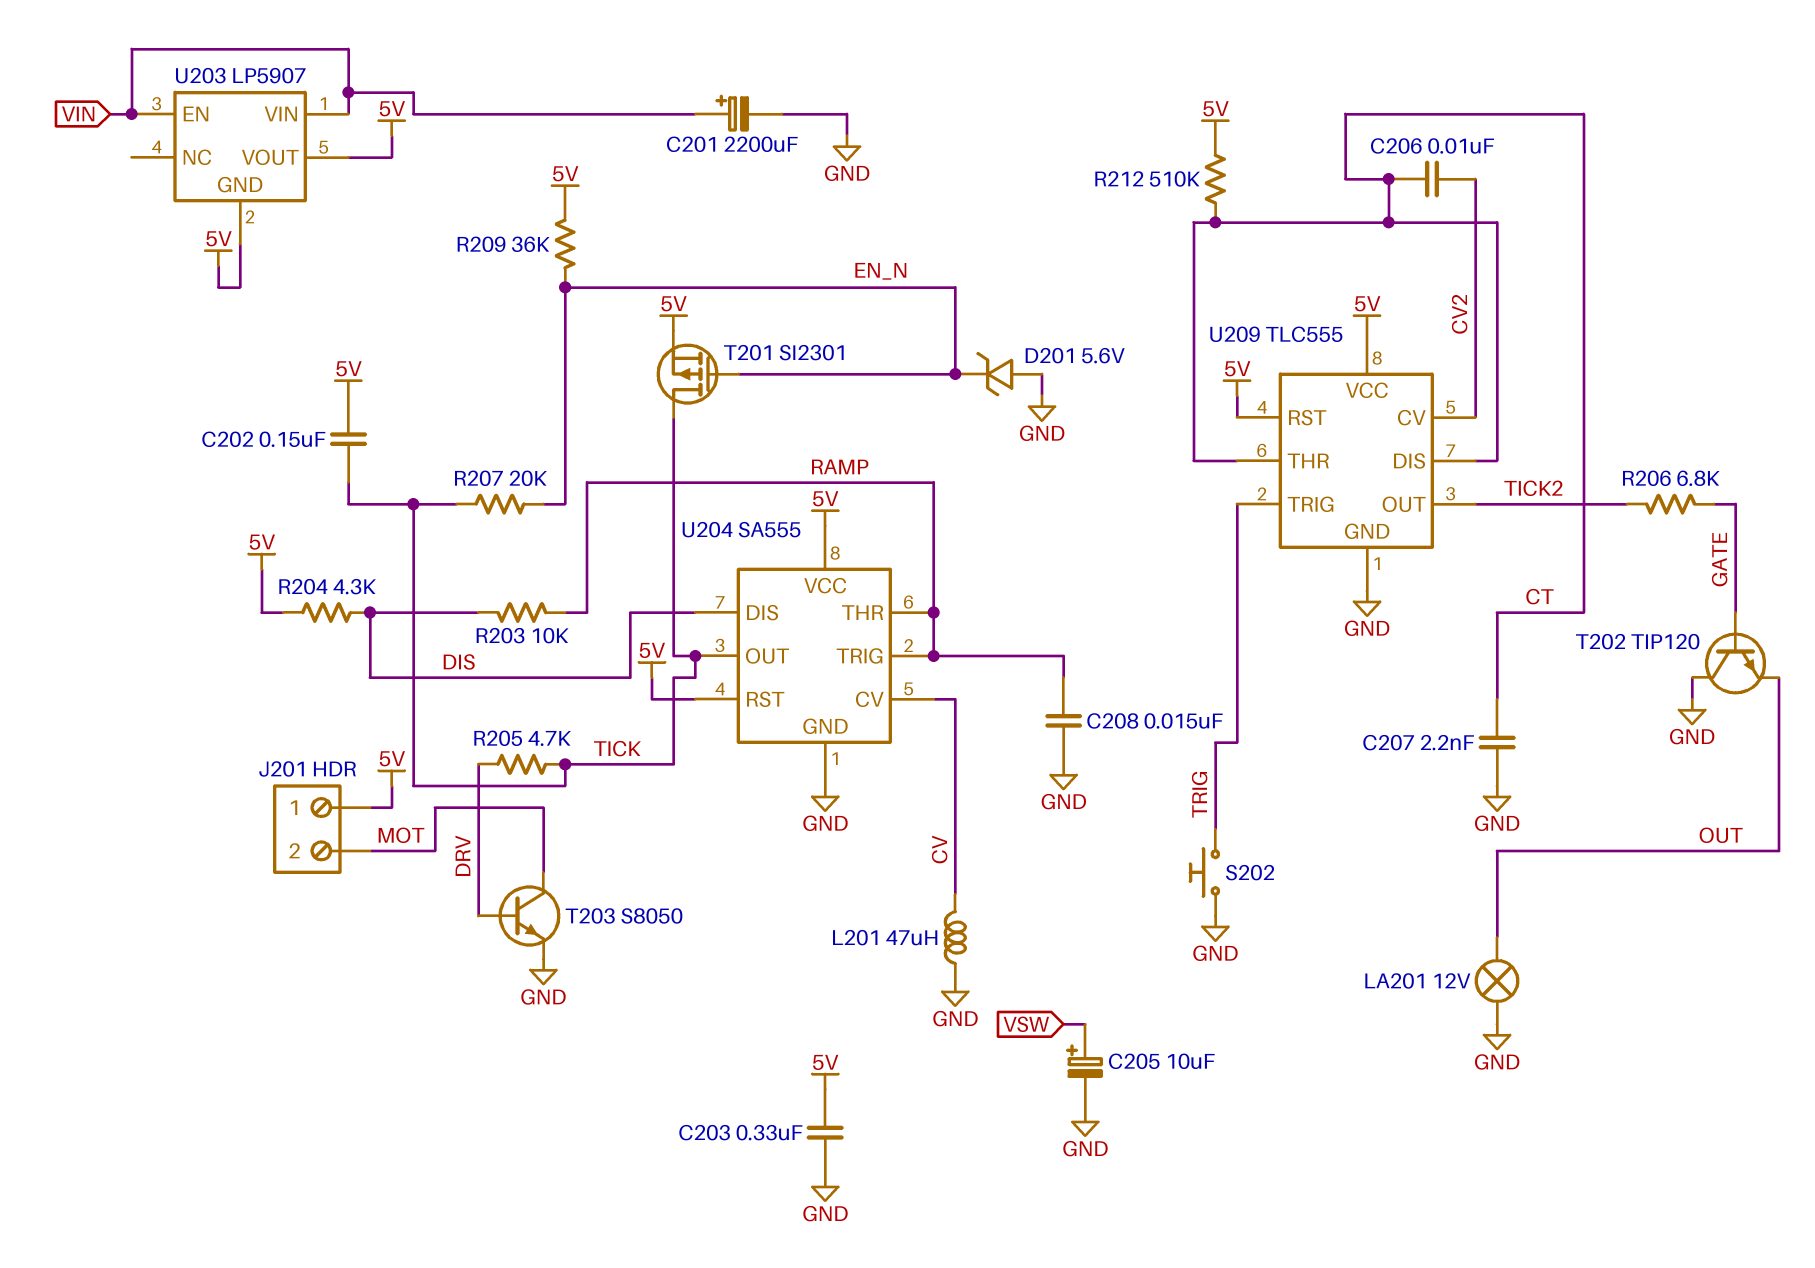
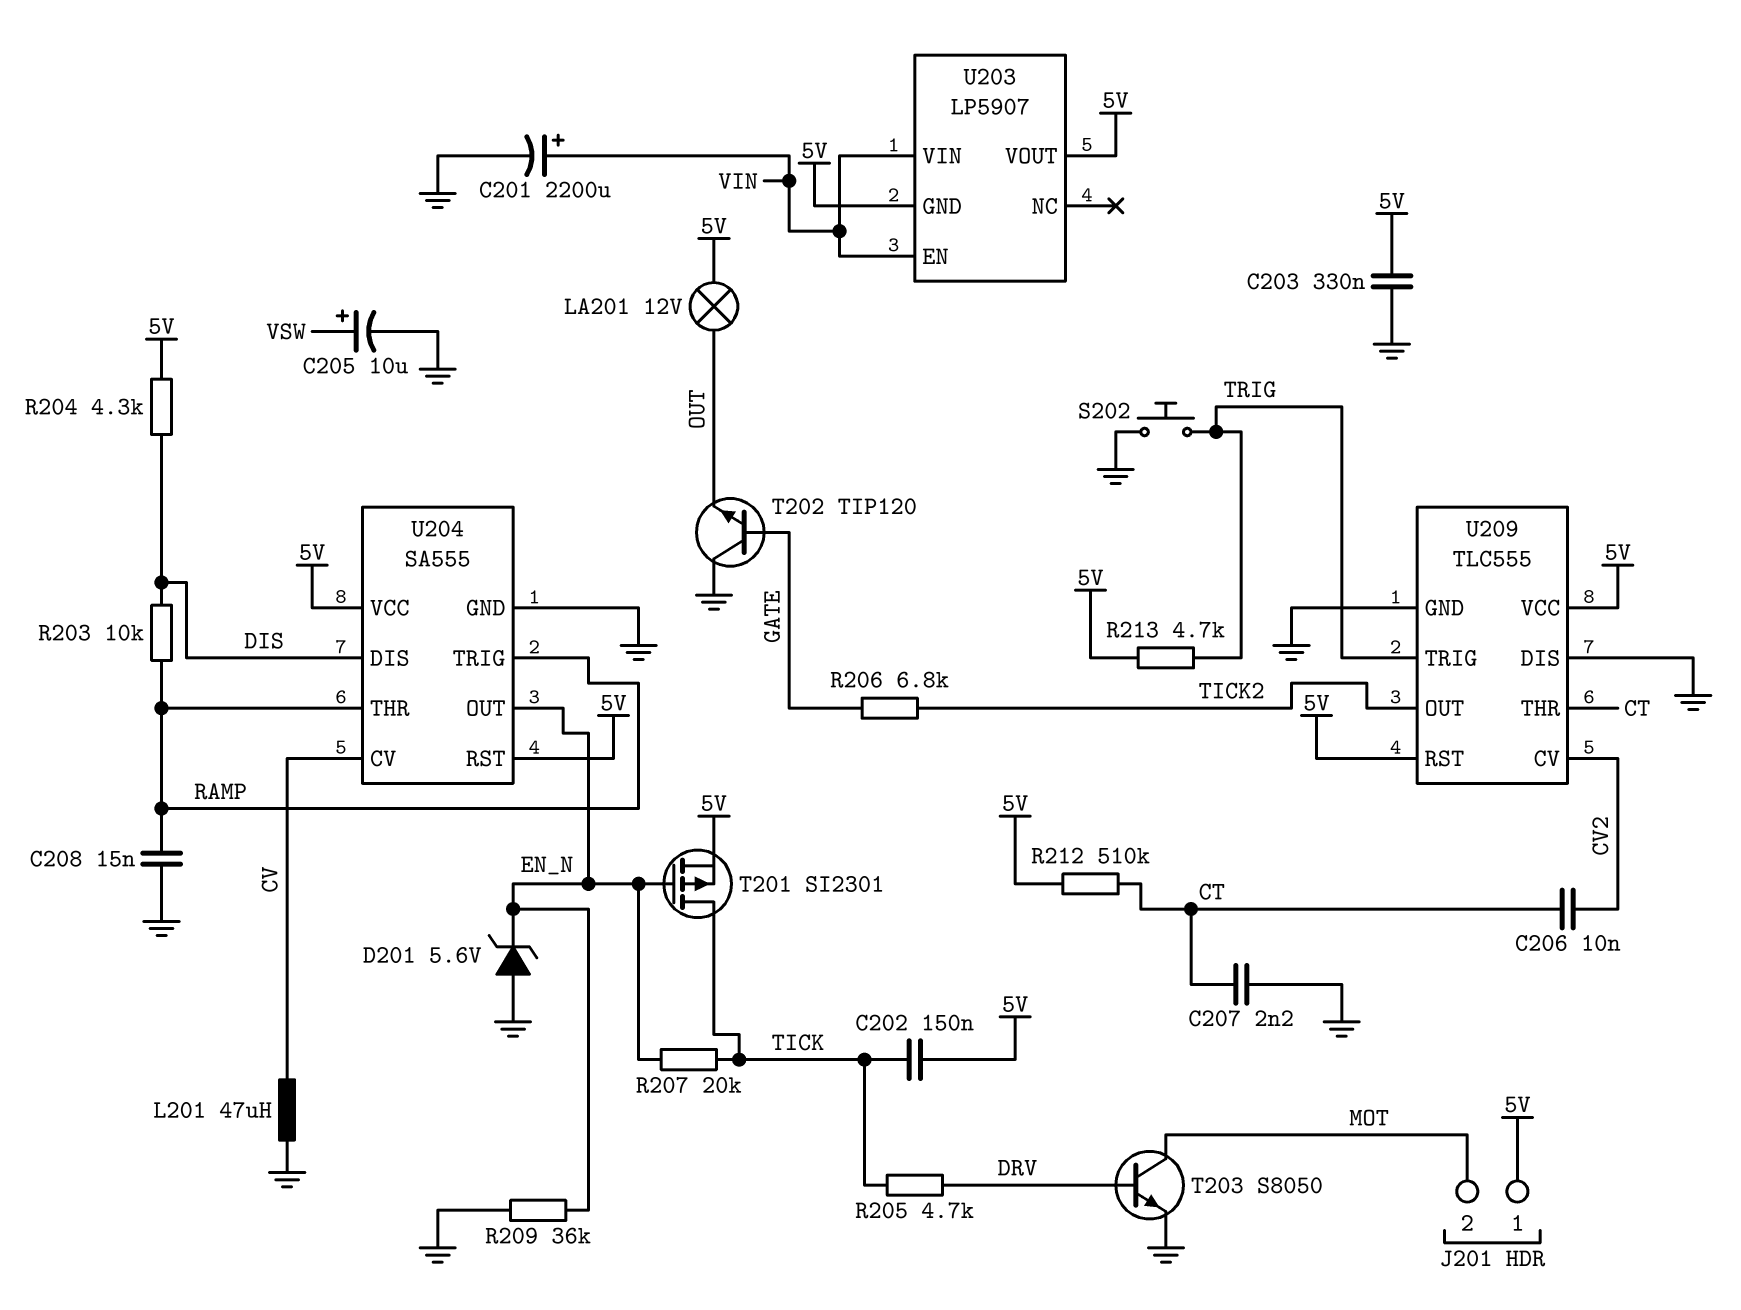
LA201: lamp 12V (GND, OUT) -> lamp 12V (5V, OUT)
R209: 36k (5V, EN_N) -> 36k (EN_N, GND)
R213: none -> 4.7k (5V, TRIG)
U204 pin OUT: TICK -> EN_N
U209 pin DIS: CT -> GND

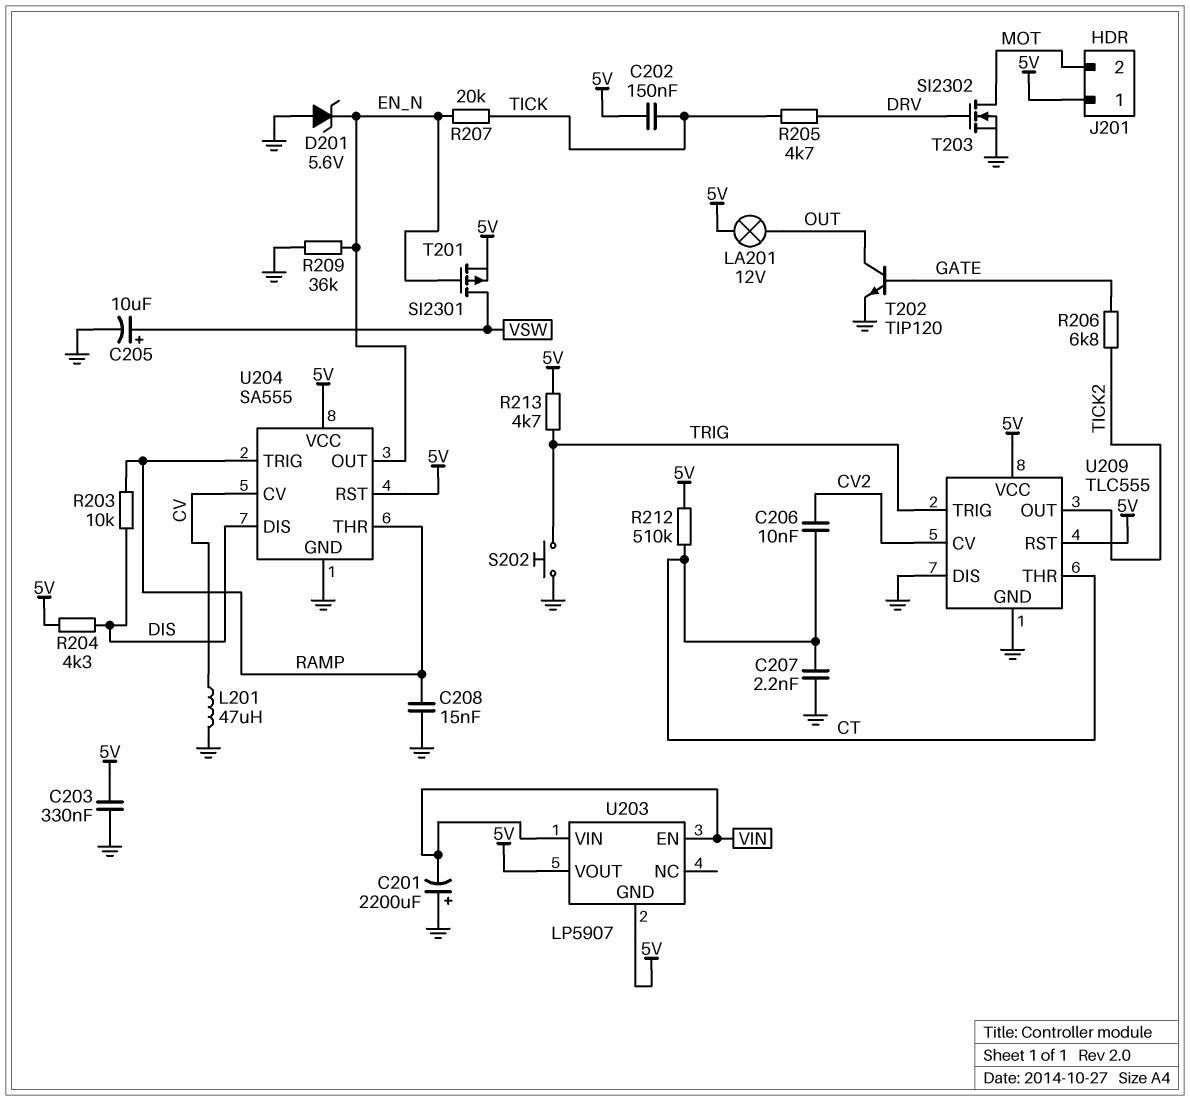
C201: 2200uF (plus VIN, minus GND) -> 2200uF (plus GND, minus VIN)
T201: PMOS SI2301 (G EN_N, D TICK, S 5V) -> PMOS SI2301 (G EN_N, D VSW, S 5V)
T202: NPN TIP120 (B GATE, C GND, E OUT) -> NPN TIP120 (B GATE, C OUT, E GND)
T203: NPN S8050 (B DRV, C MOT, E GND) -> NMOS SI2302 (G DRV, D MOT, S GND)

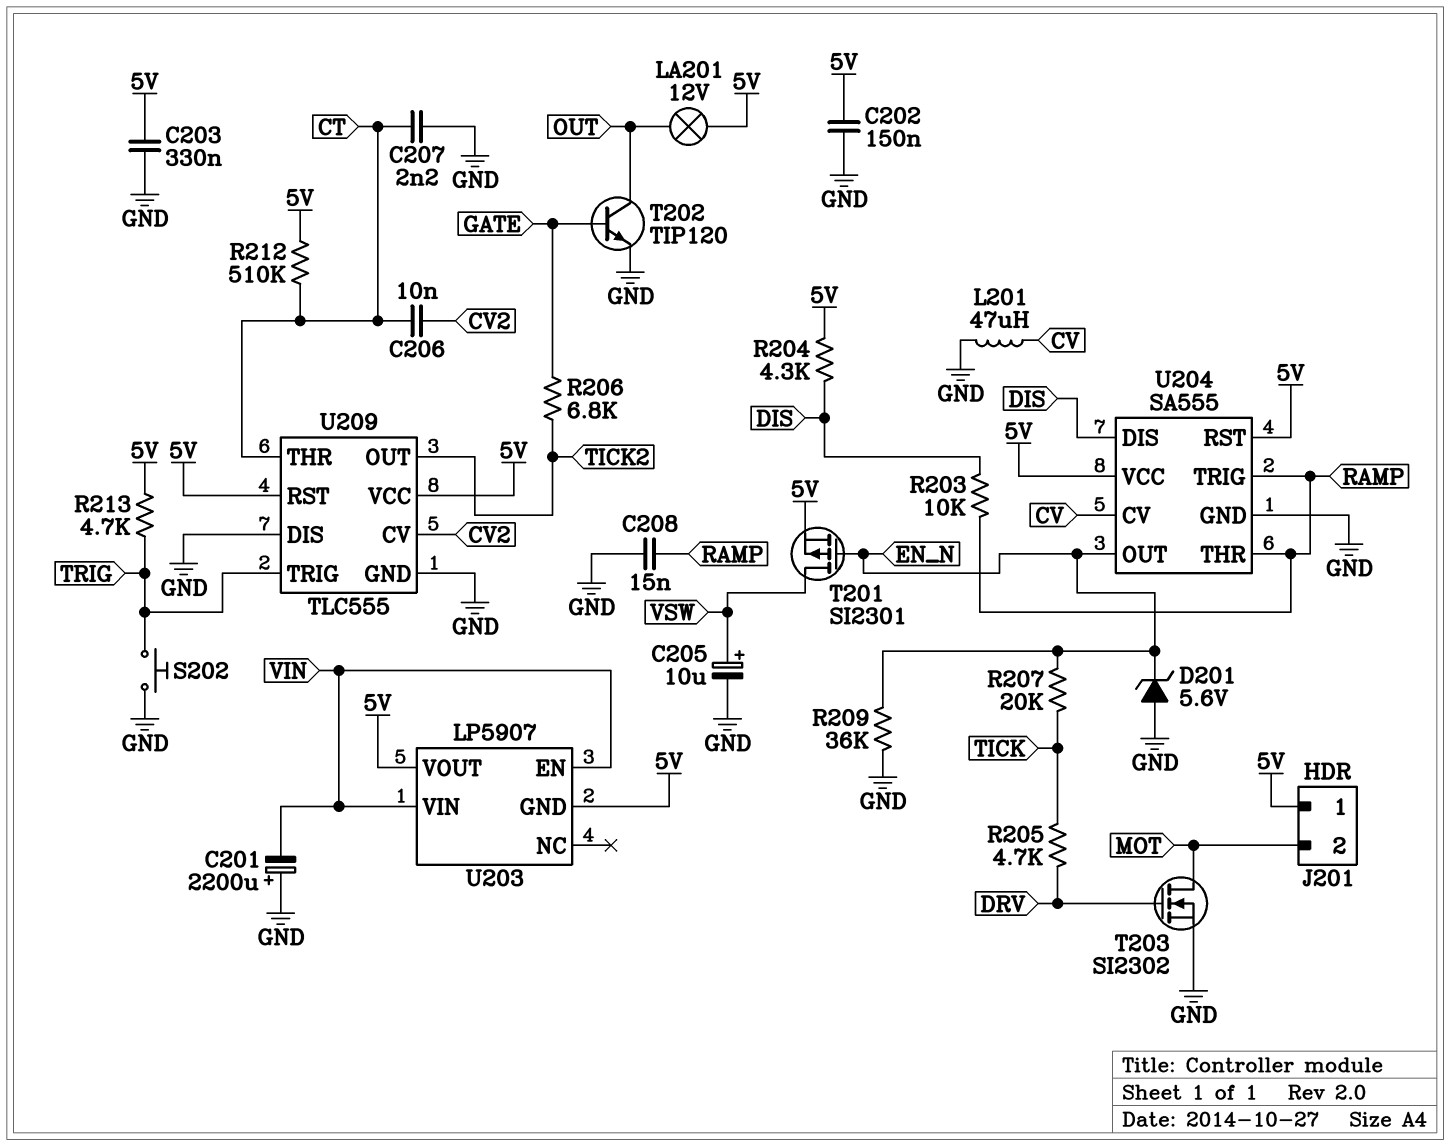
C202: 150nF (5V, TICK) -> 150nF (5V, GND)

